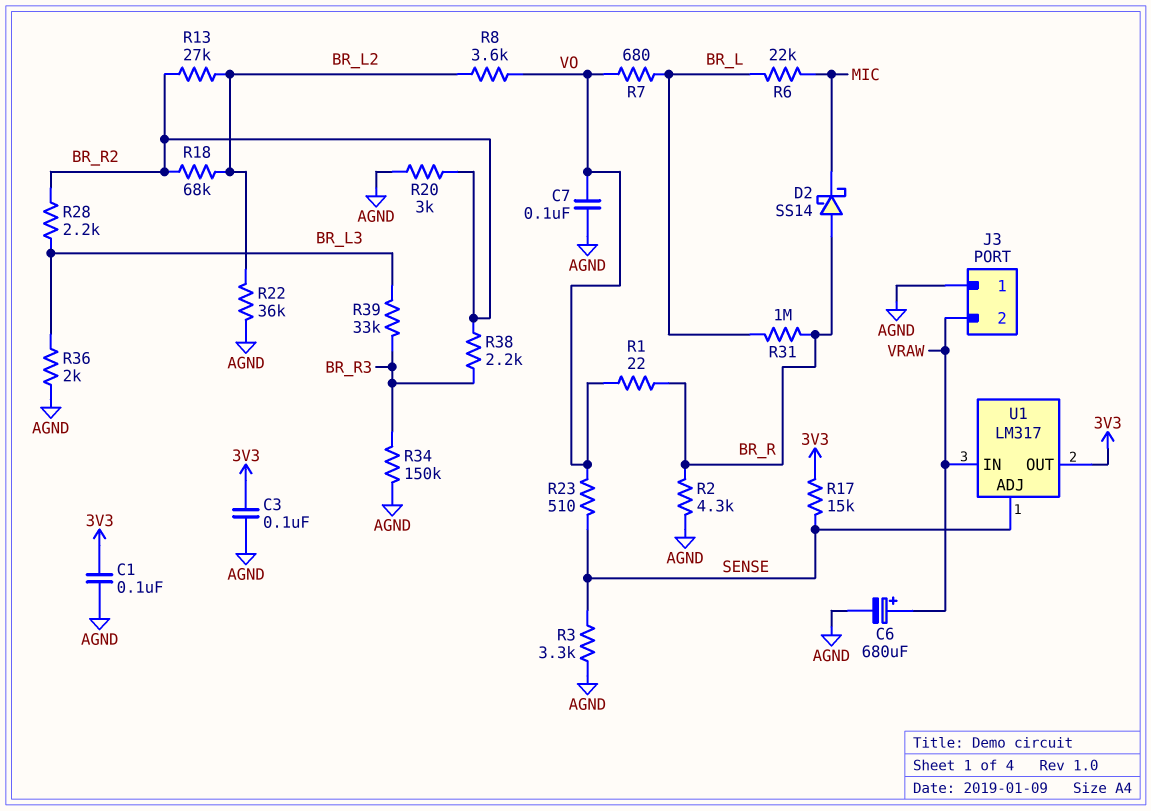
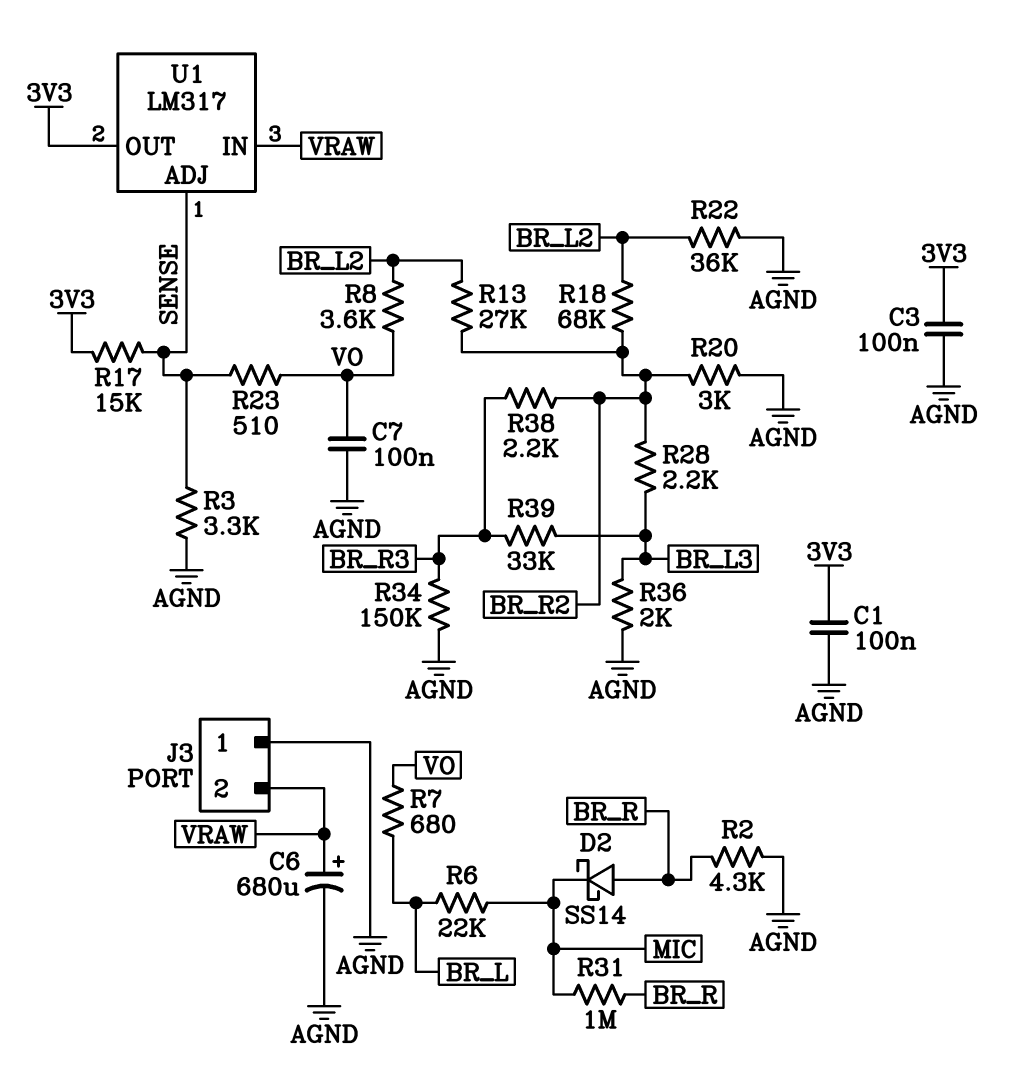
R1: 22 (BR_R, VO) -> none
R31: 1M (BR_L, BR_R) -> 1M (BR_R, MIC)

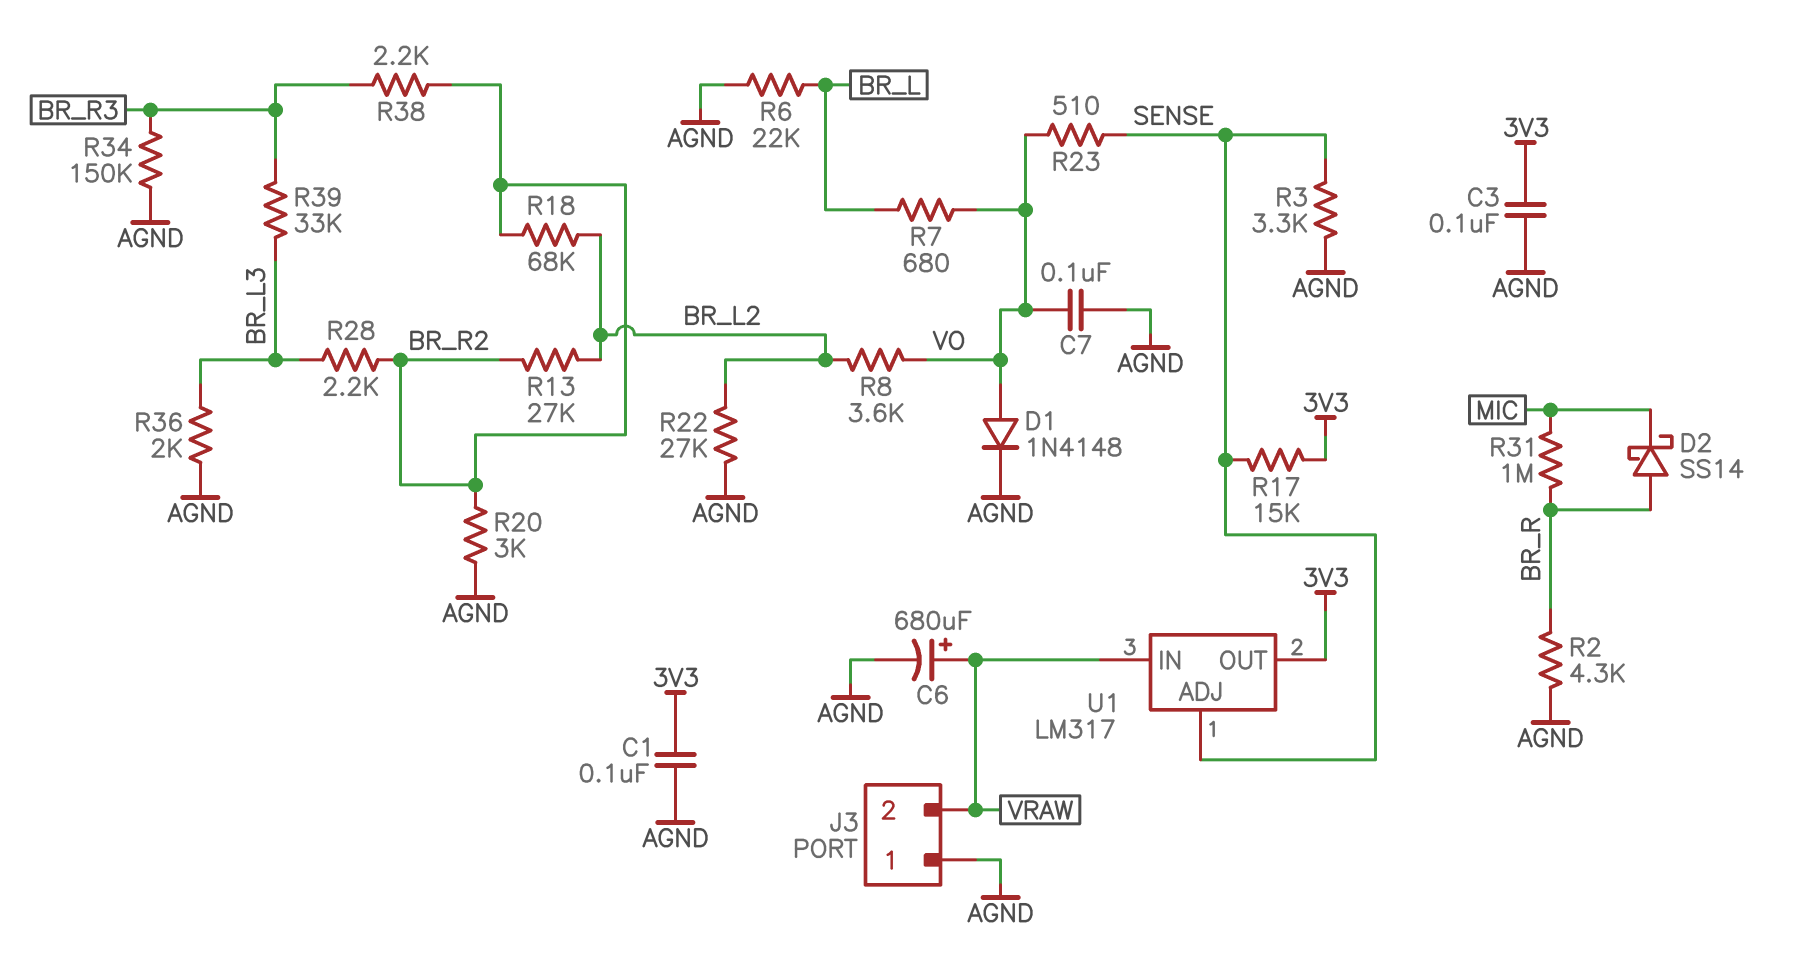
D1: none -> diode 1N4148 (A VO, K AGND)
R6: 22k (BR_L, MIC) -> 22k (AGND, BR_L)
R22: 36k (AGND, BR_L2) -> 27k (AGND, BR_L2)

